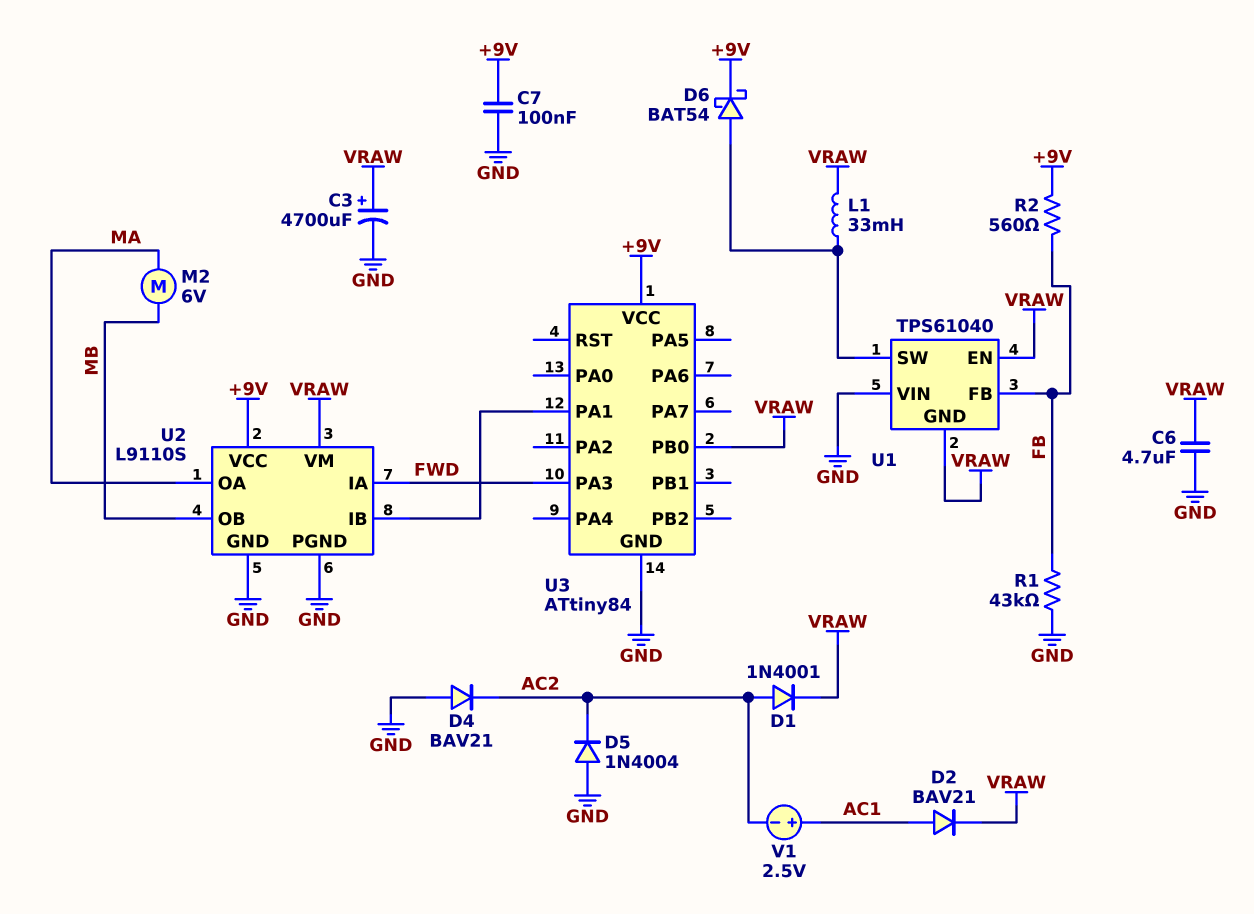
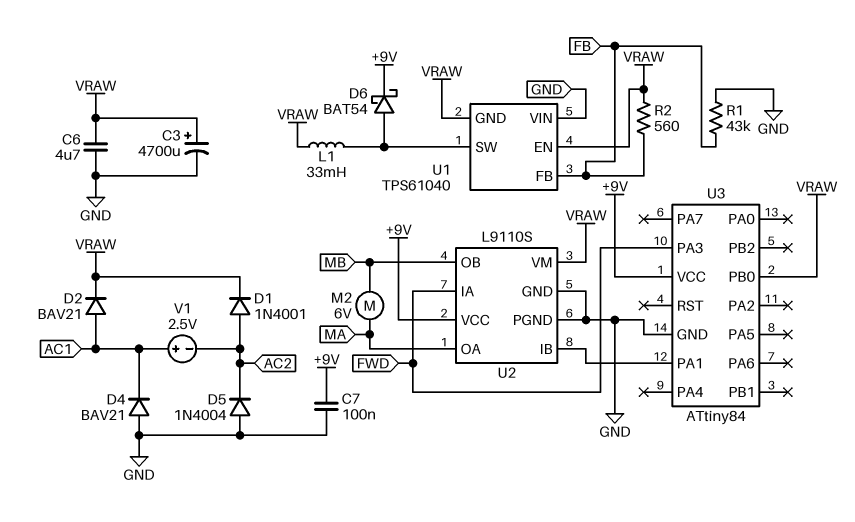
D4: diode BAV21 (A GND, K AC2) -> diode BAV21 (A GND, K AC1)
R2: 560 (+9V, FB) -> 560 (FB, VRAW)

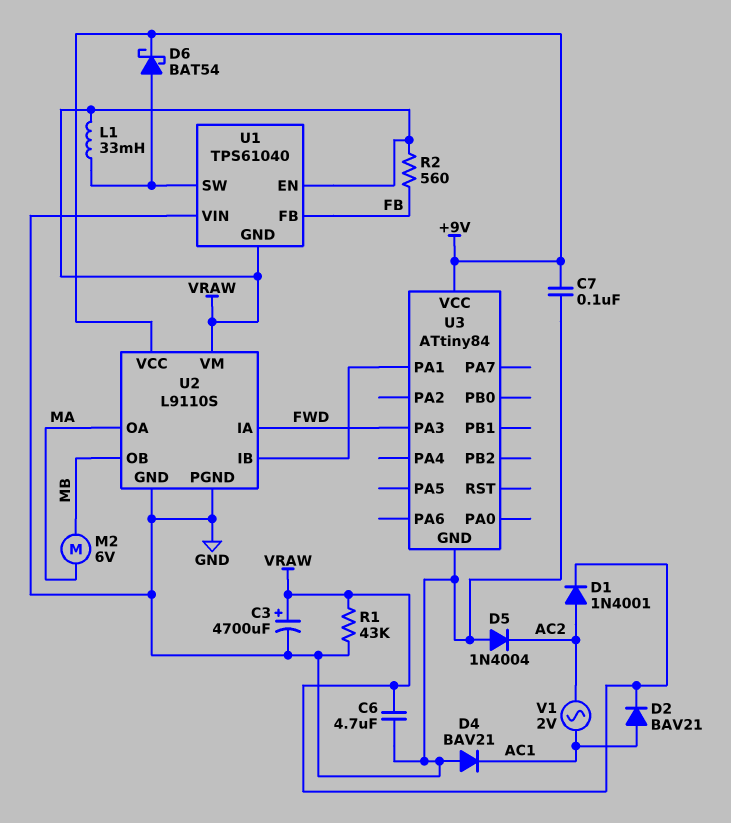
R1: 43k (FB, GND) -> 43k (GND, VRAW)
U3 pin PB0: VRAW -> none
V1: 2.5V (plus AC1, minus AC2) -> AC 2V (AC1, AC2)

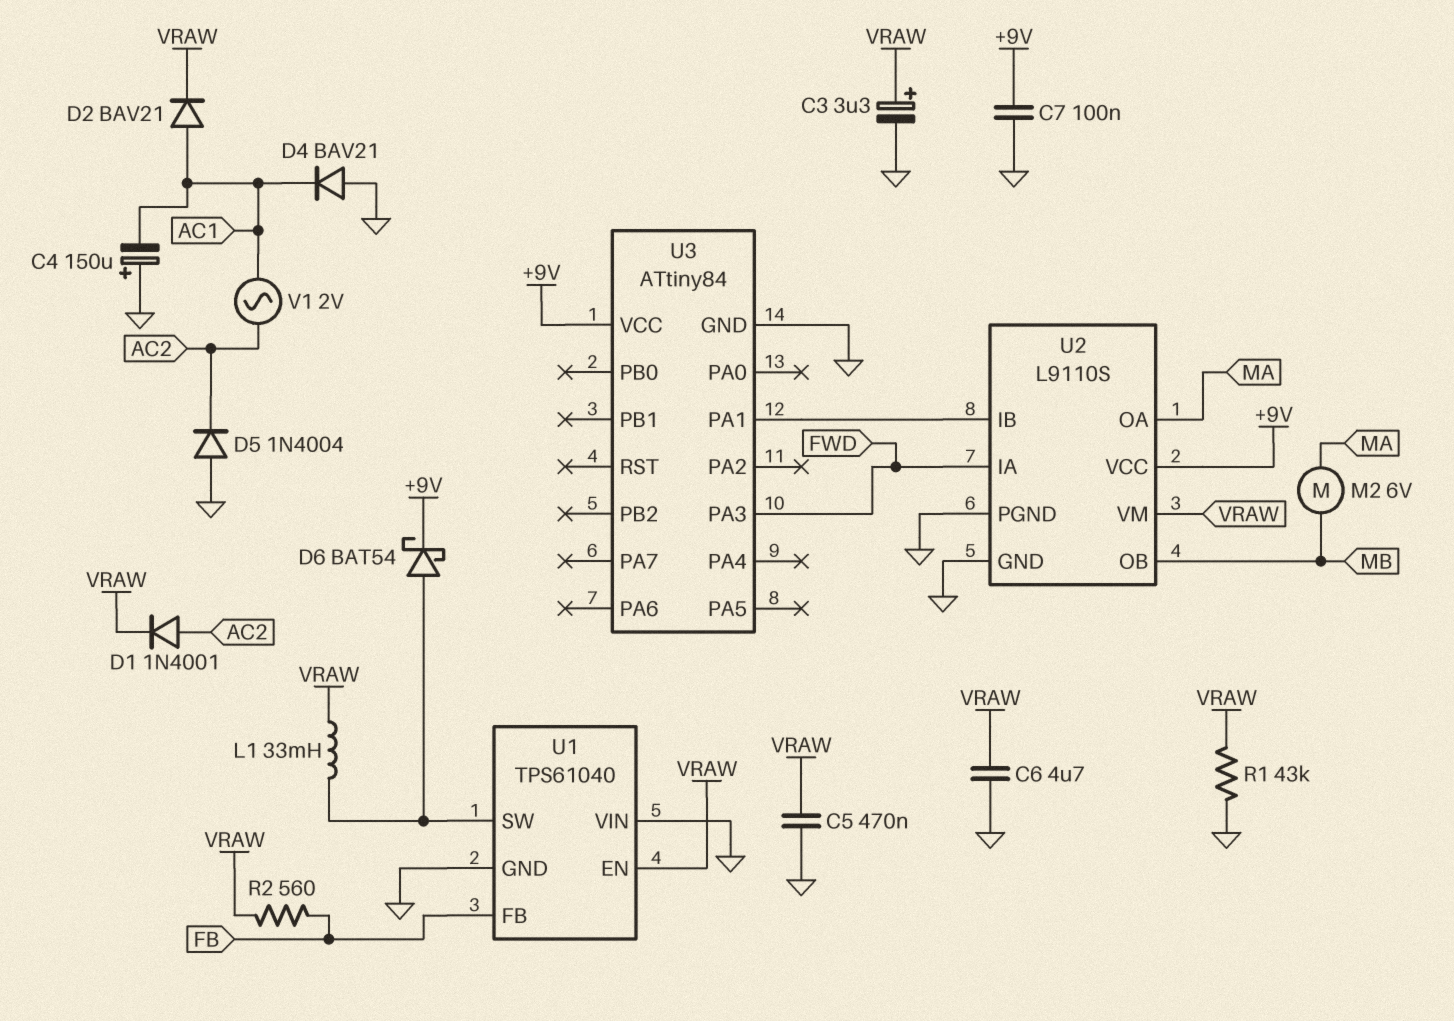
C3: 4700uF (plus VRAW, minus GND) -> 3.3uF (plus VRAW, minus GND)
C4: none -> 150uF (plus GND, minus AC1)
C5: none -> 470nF (GND, VRAW)
U1 pin GND: VRAW -> GND

